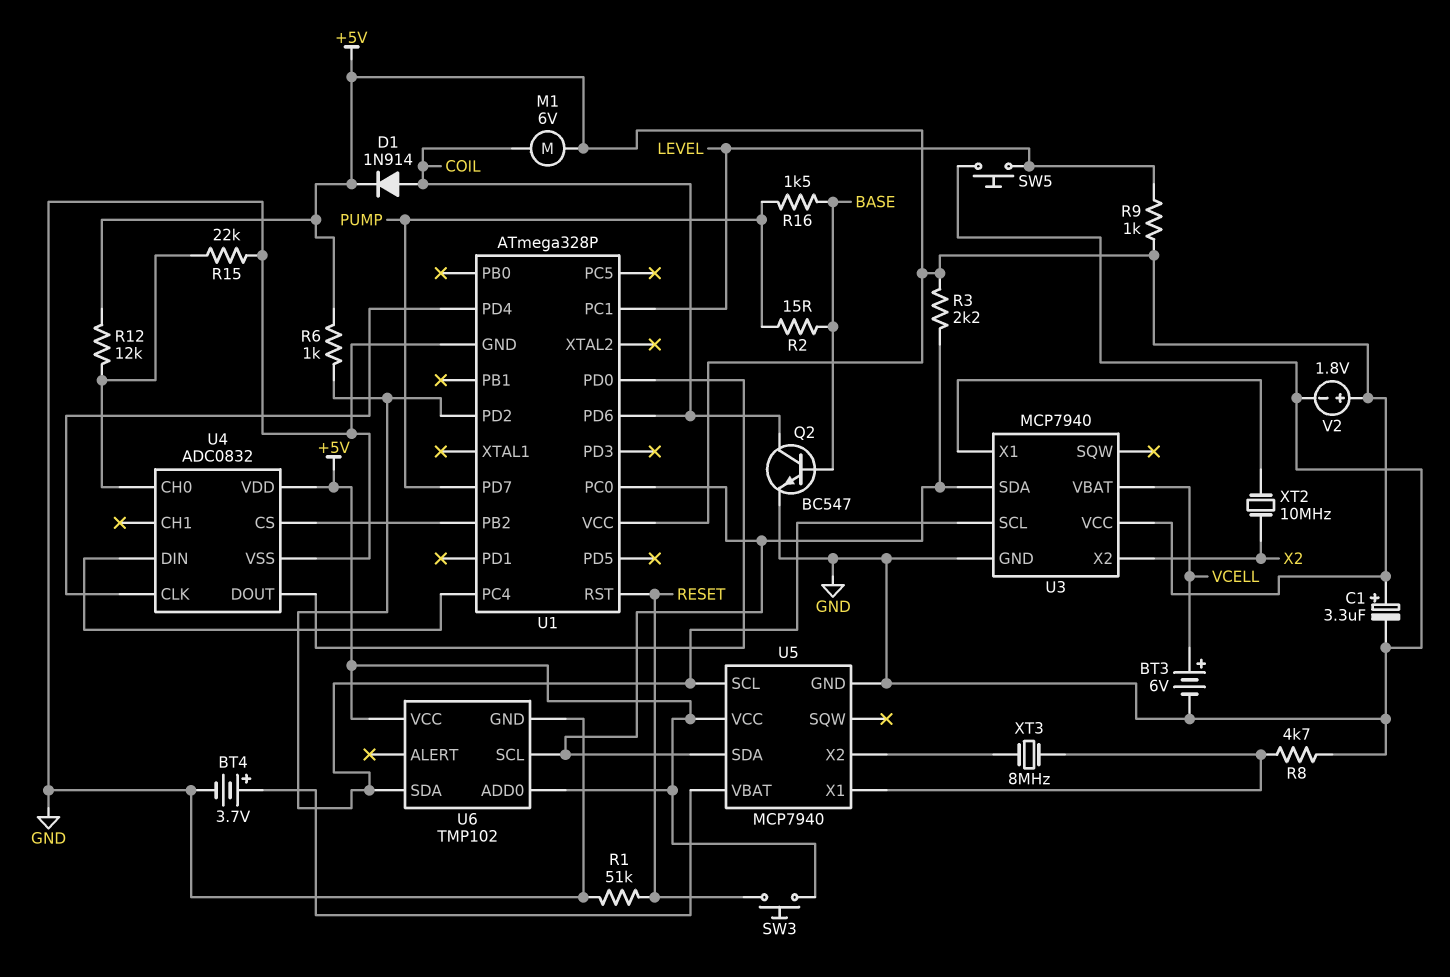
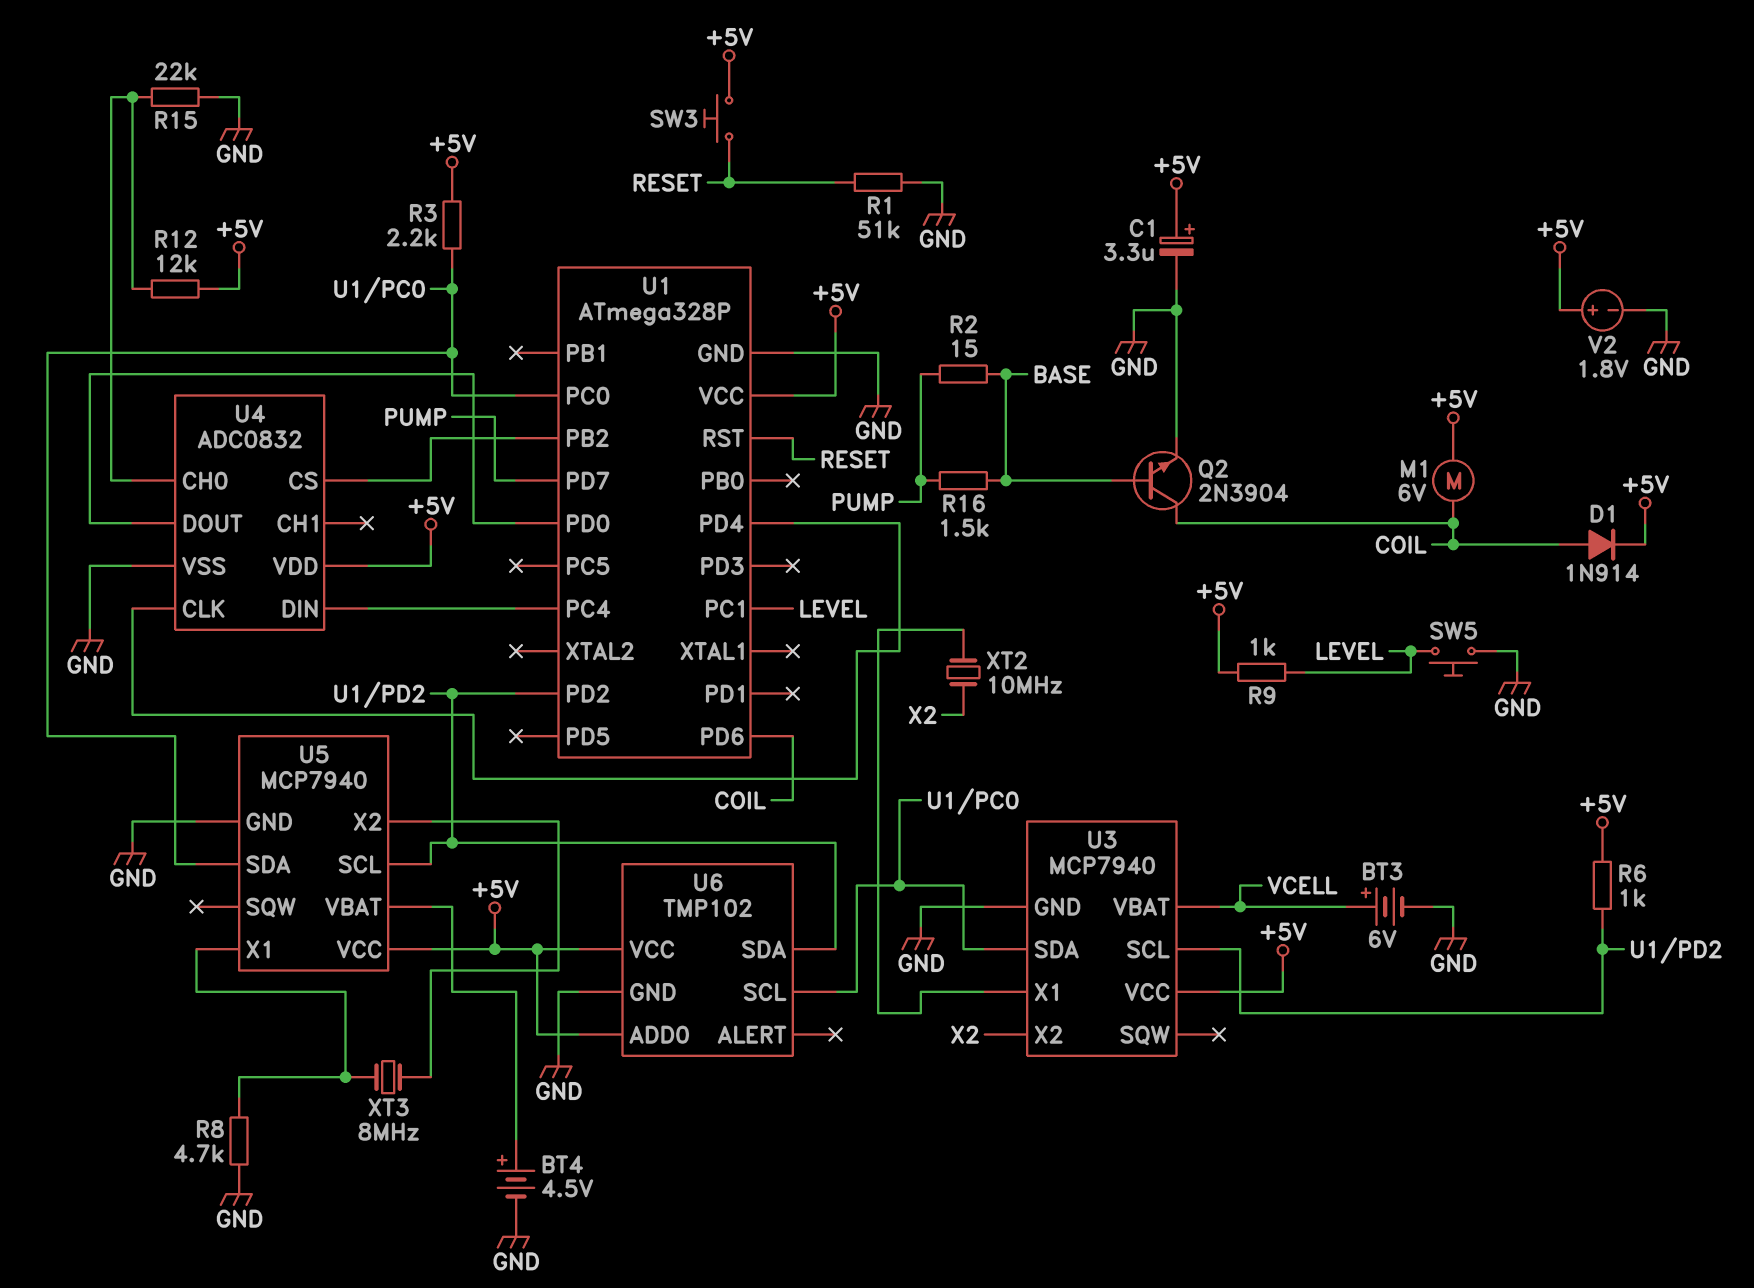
BT4: 3.7V (plus U5/VBAT, minus GND) -> 4.5V (plus U5/VBAT, minus GND)
Q2: NPN BC547 (B BASE, C COIL, E GND) -> NPN 2N3904 (B BASE, C COIL, E GND)

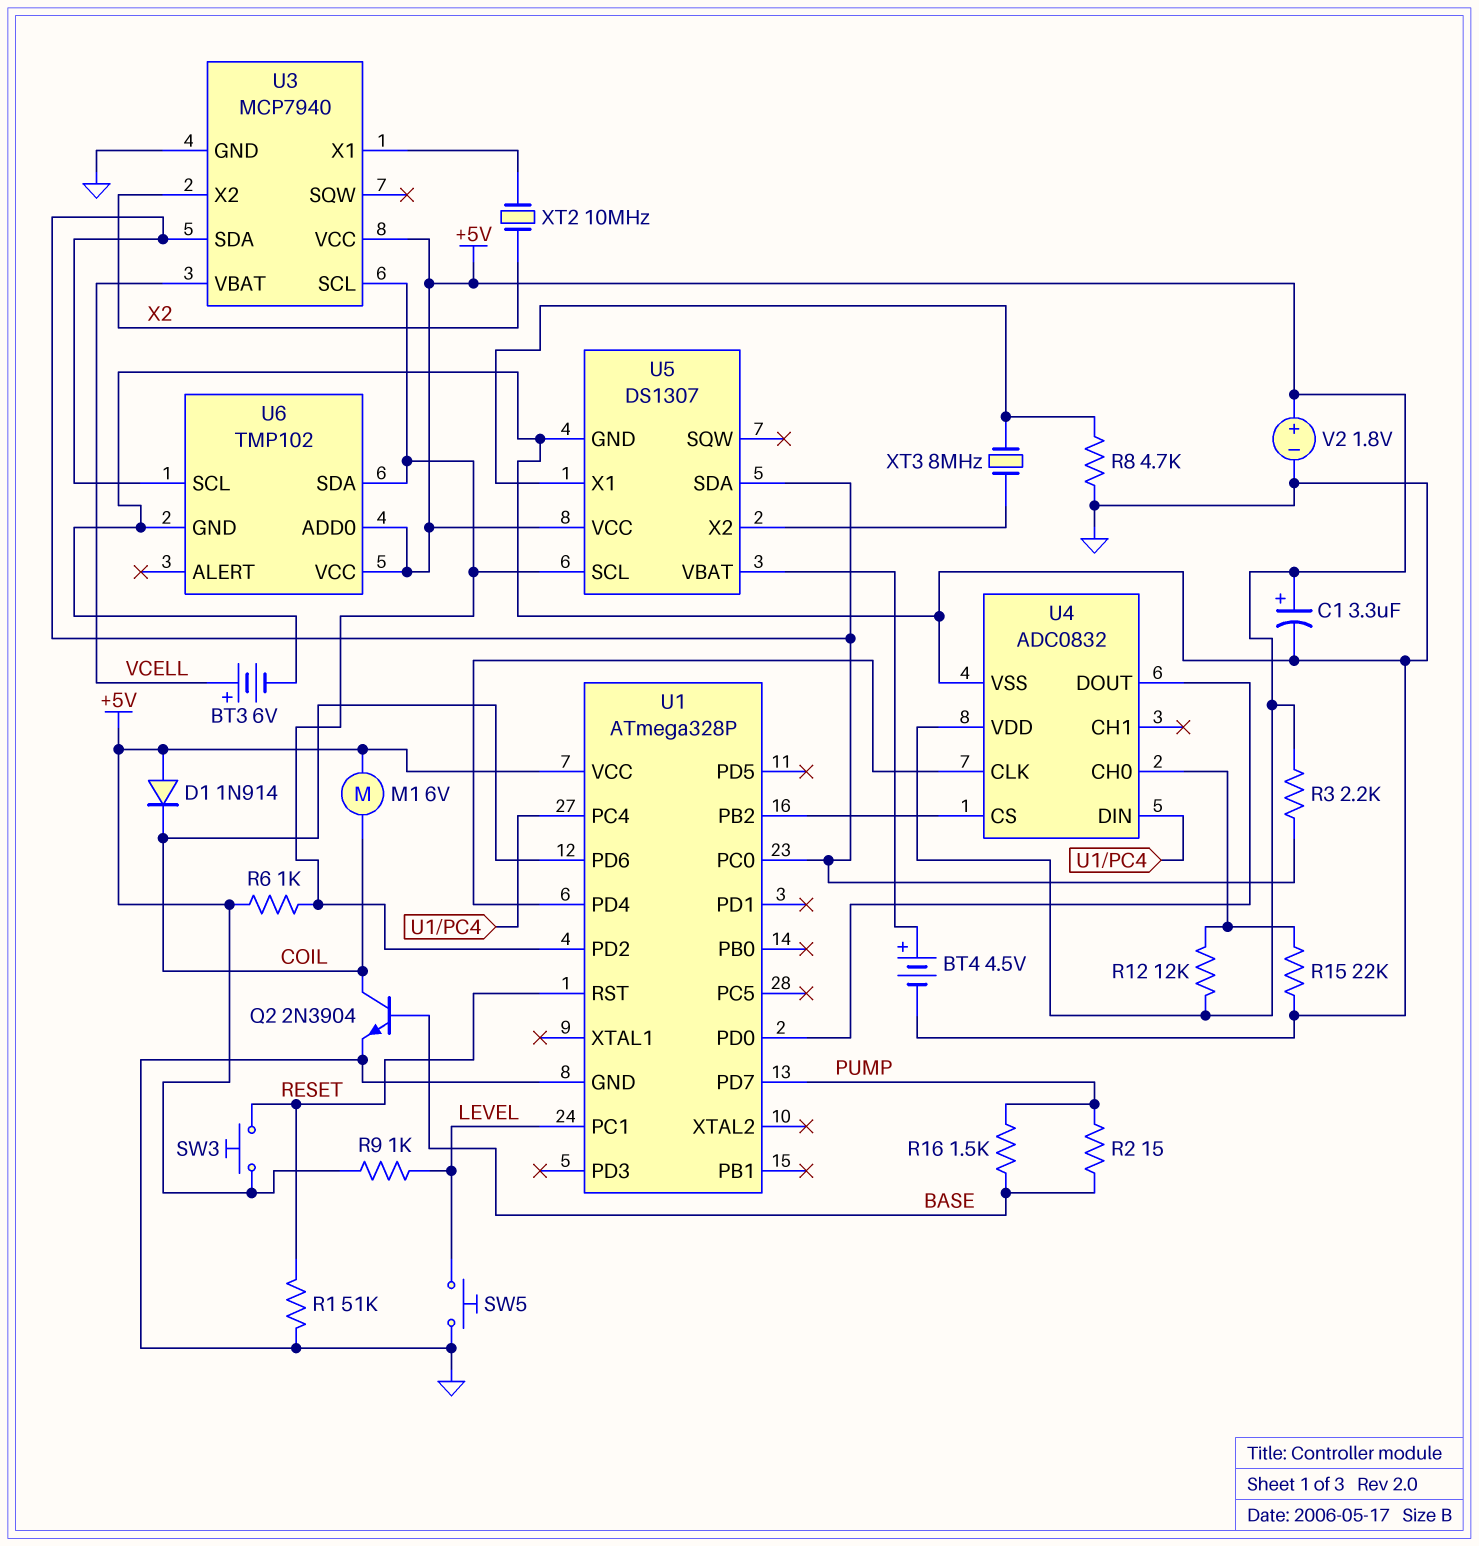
D1: diode 1N914 (A COIL, K +5V) -> diode 1N914 (A +5V, K COIL)
U5: MCP7940 -> DS1307

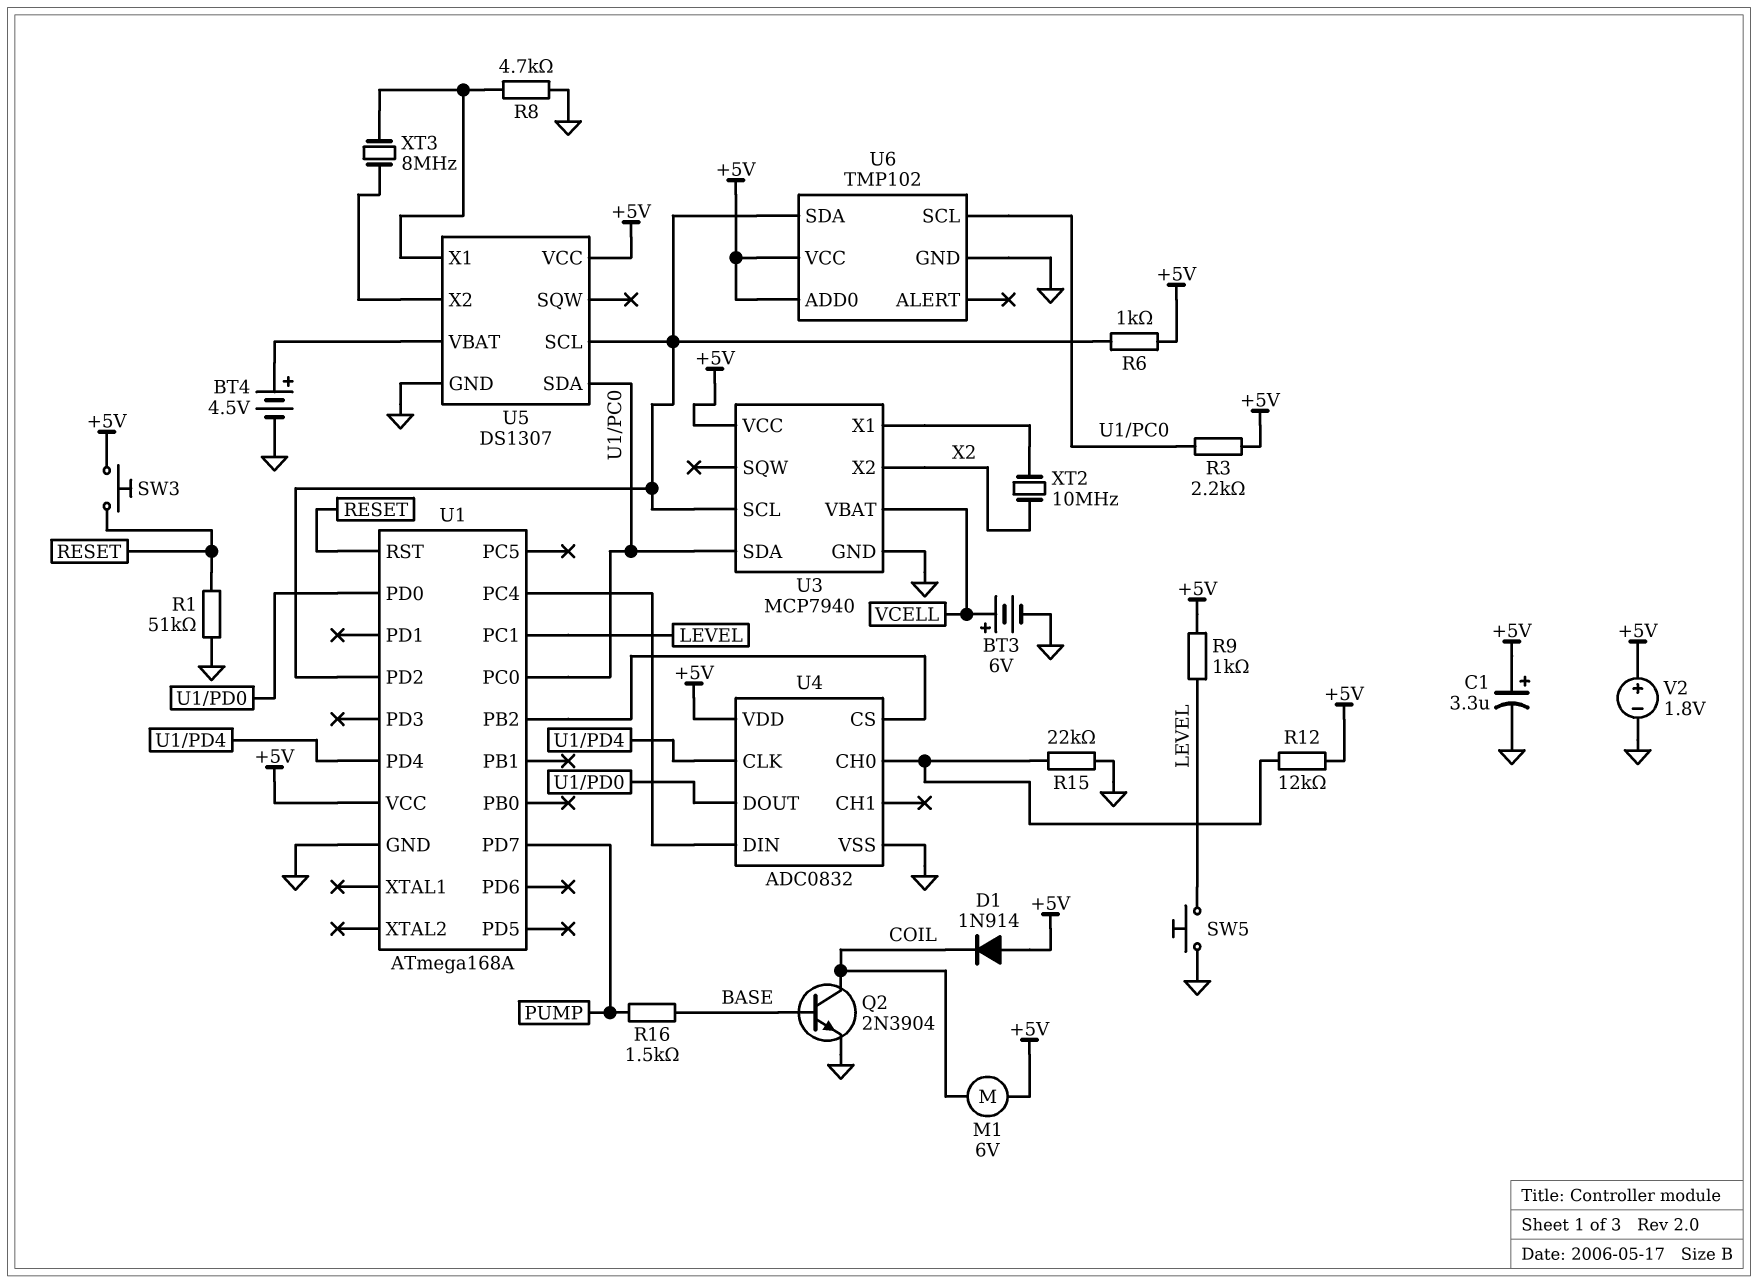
R2: 15 (BASE, PUMP) -> none
U1: ATmega328P -> ATmega168A
U1 pin PD6: COIL -> none

